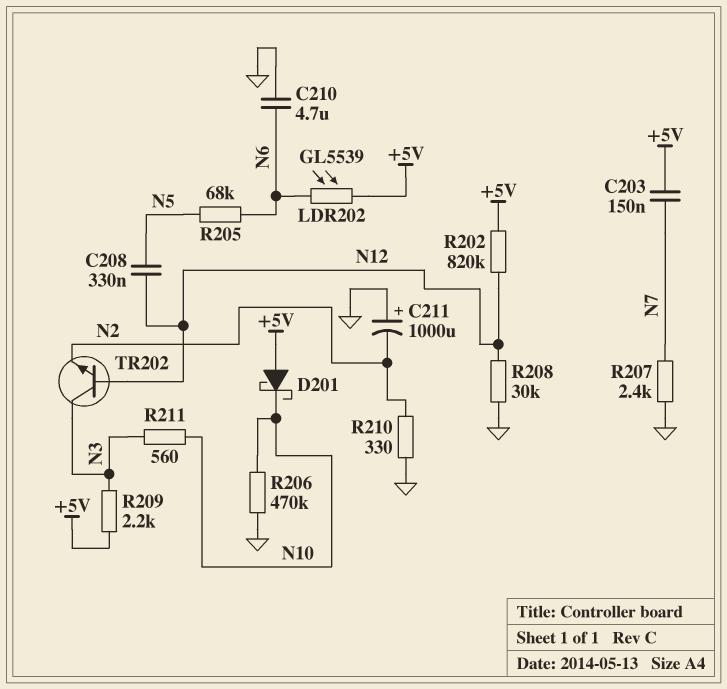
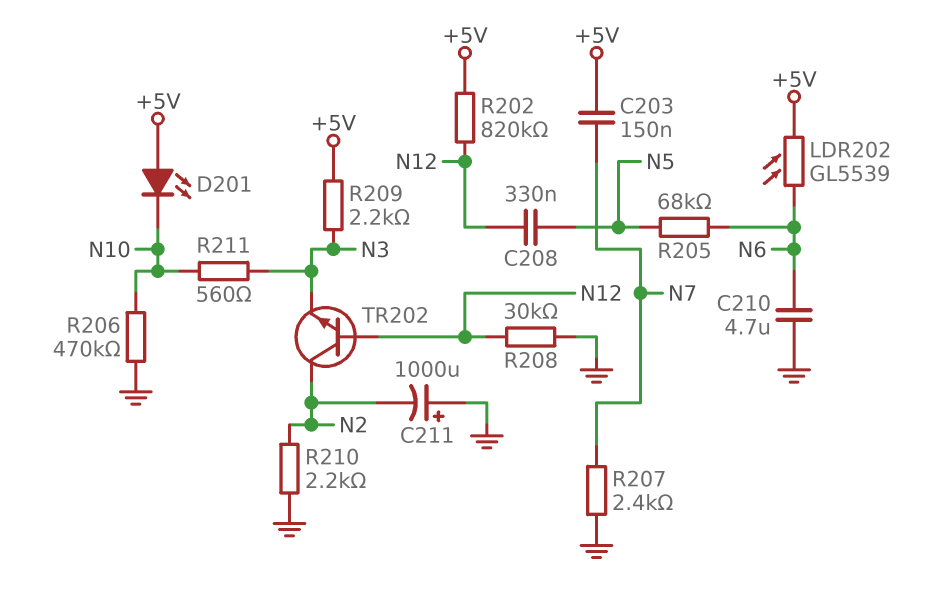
D201: schottky (A +5V, K N10) -> LED (A +5V, K N10)
R210: 330 (GND, N2) -> 2.2k (GND, N2)
TR202: NPN (B N12, C N3, E N2) -> NPN (B N12, C N2, E N3)

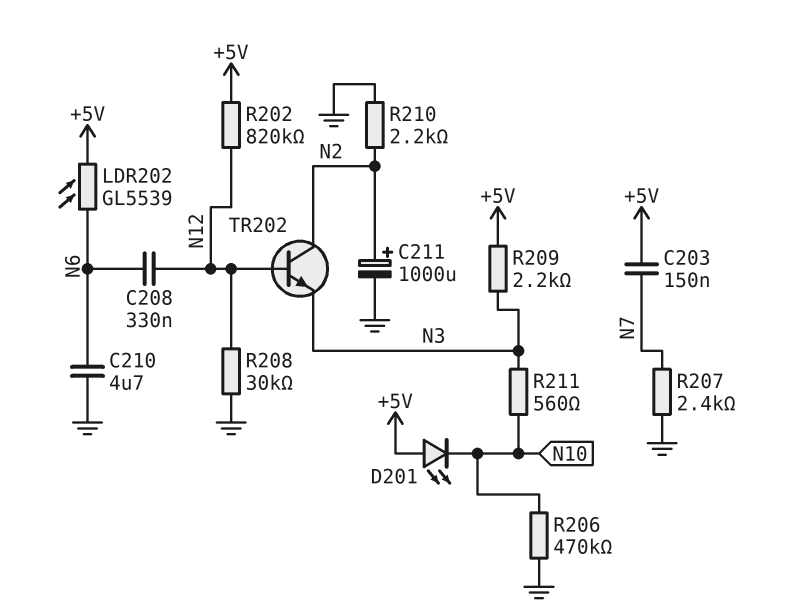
C208: 330nF (N5, N12) -> 330nF (N6, N12)
C211: 1000uF (plus GND, minus N2) -> 1000uF (plus N2, minus GND)
R205: 68k (N5, N6) -> none

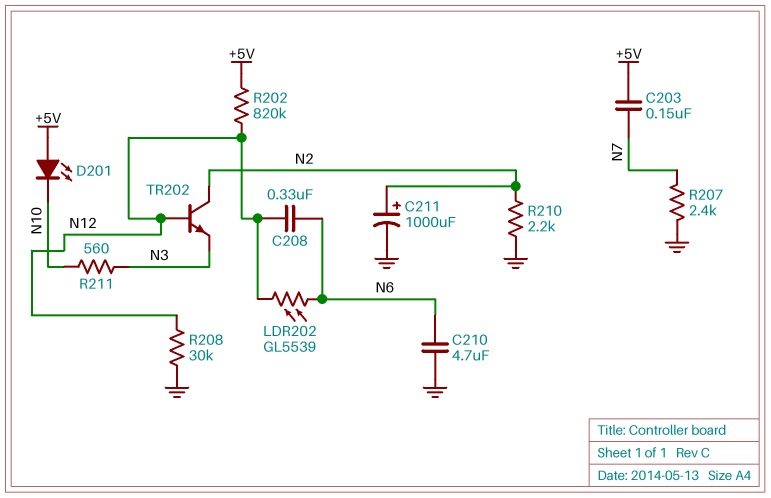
LDR202: GL5539 (+5V, N6) -> GL5539 (N6, N12)
R206: 470k (GND, N10) -> none
R209: 2.2k (+5V, N3) -> none

